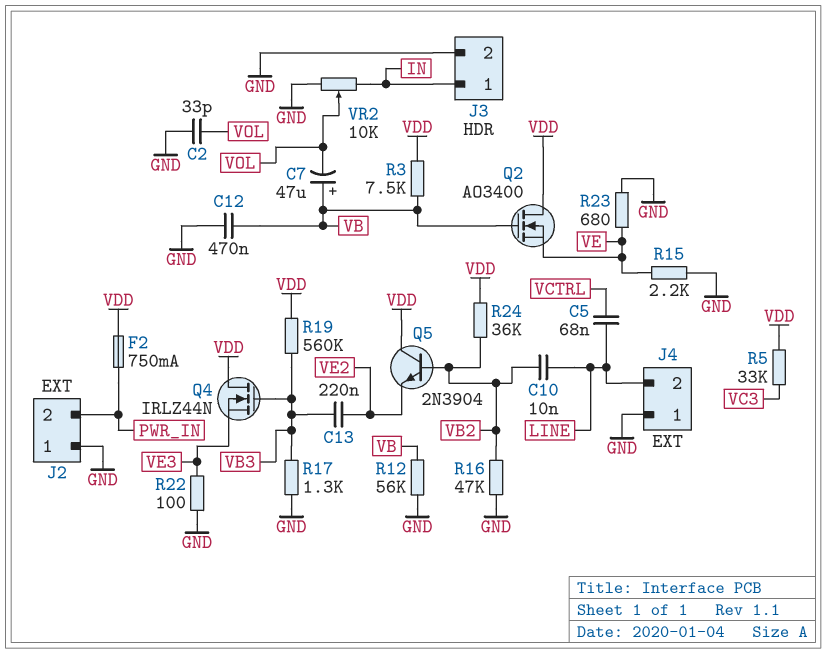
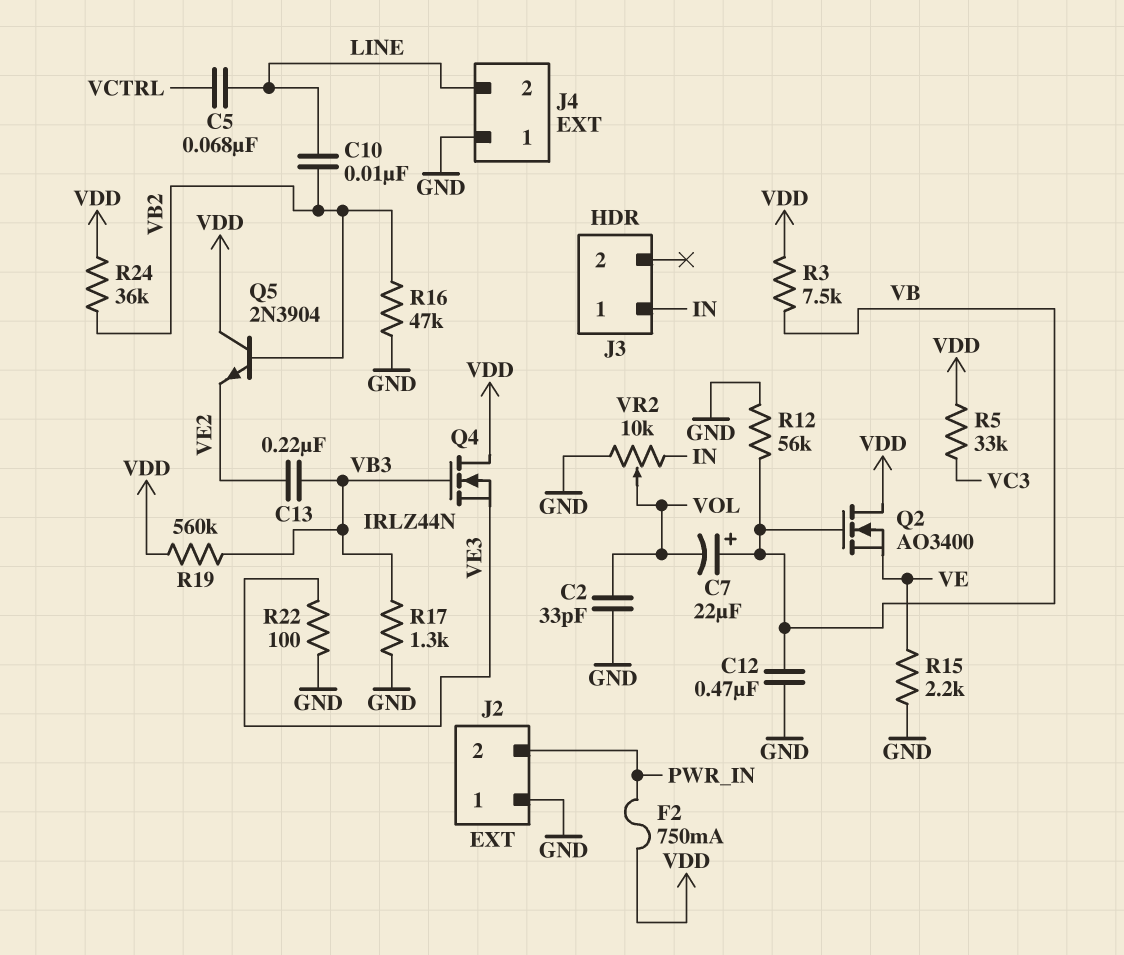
C7: 47uF (plus VB, minus VOL) -> 22uF (plus VB, minus VOL)
J3 pin 2: GND -> none
R23: 680 (GND, VE) -> none

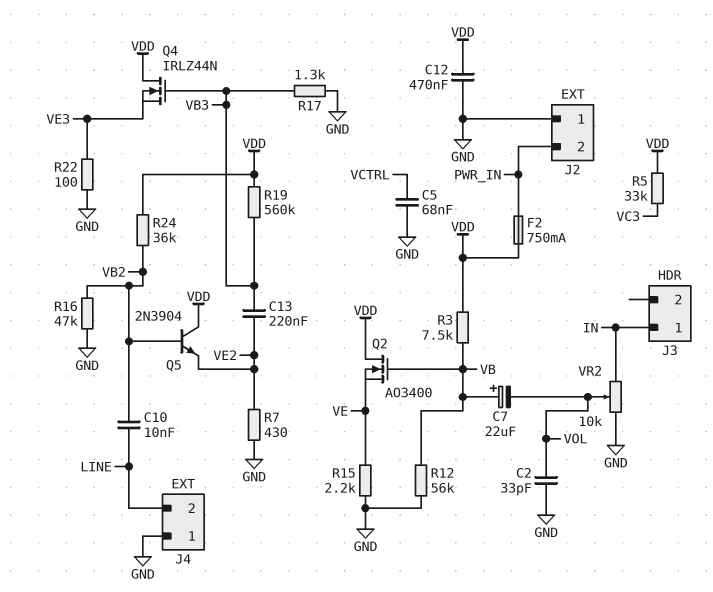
C5: 68nF (LINE, VCTRL) -> 68nF (GND, VCTRL)
C12: 470nF (GND, VB) -> 470nF (GND, VDD)
R7: none -> 430 (GND, VE2)

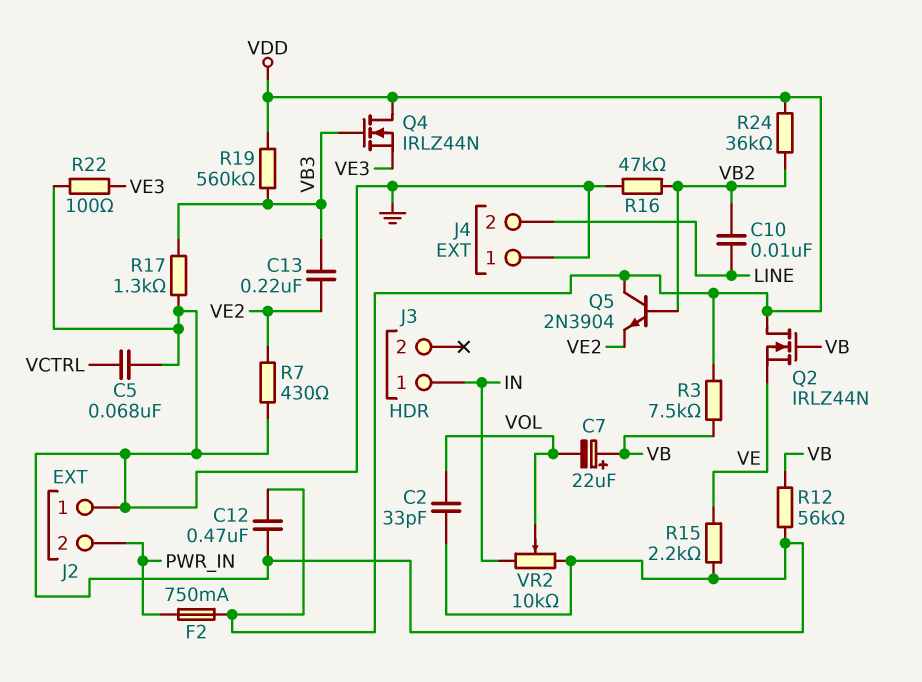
Q2: NMOS AO3400 (G VB, D VDD, S VE) -> NMOS IRLZ44N (G VB, D VDD, S VE)
R5: 33k (VC3, VDD) -> none

